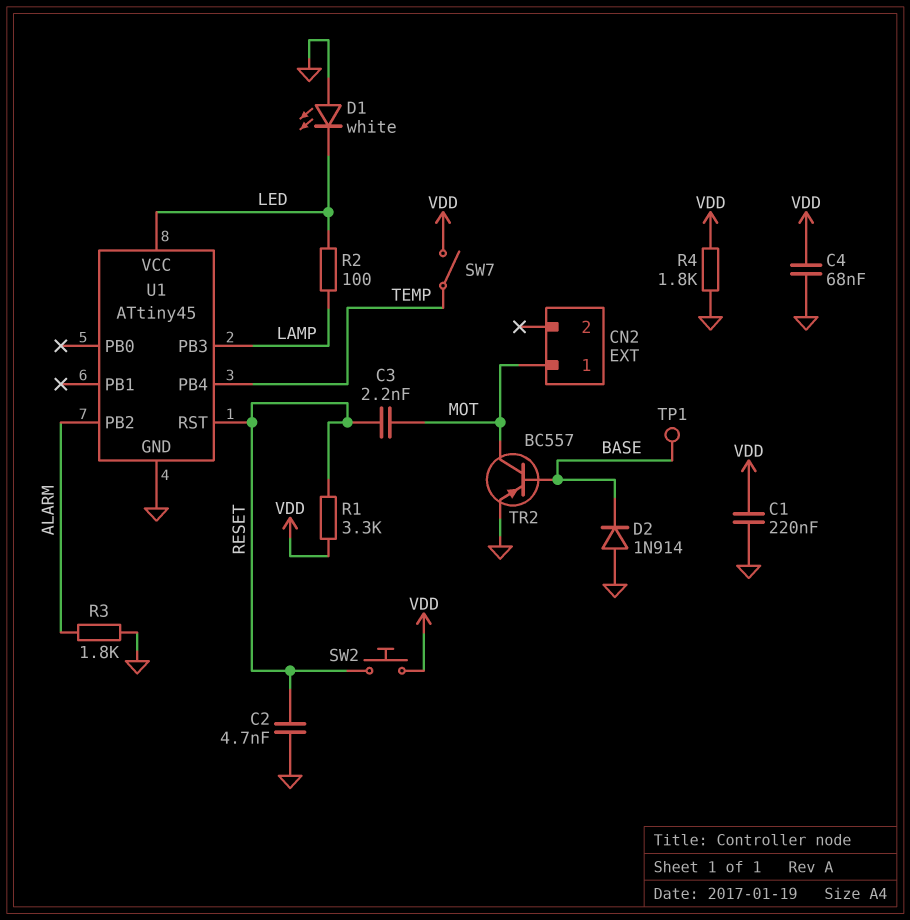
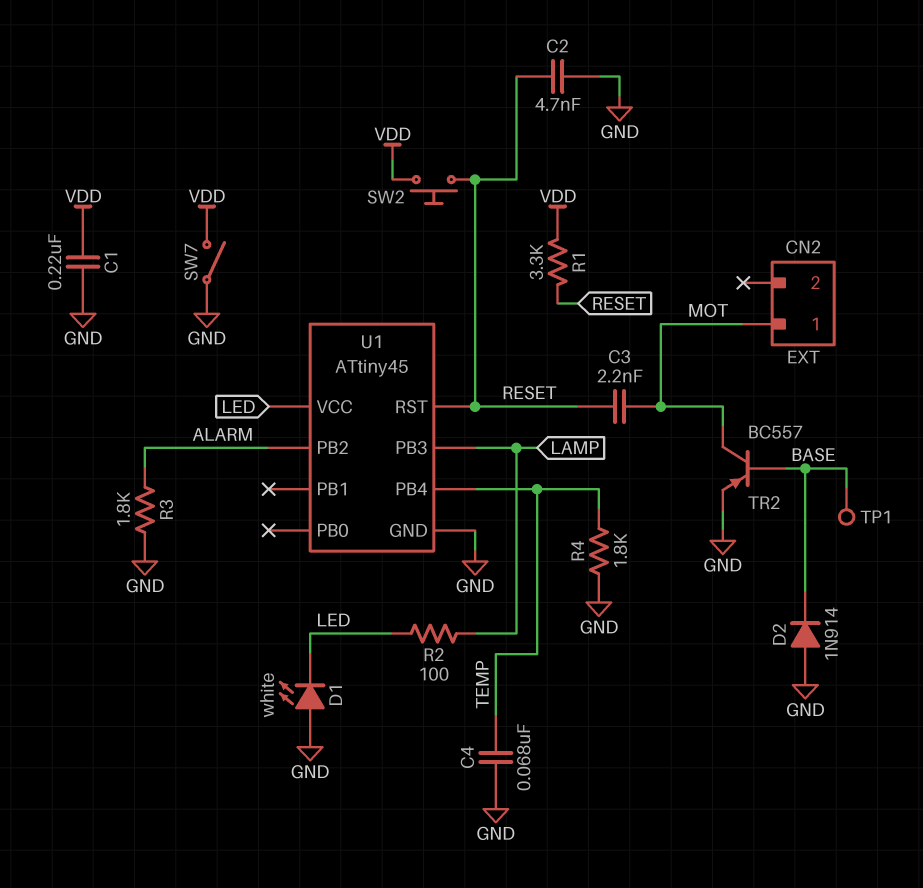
C4: 68nF (GND, VDD) -> 68nF (GND, TEMP)
R4: 1.8k (GND, VDD) -> 1.8k (GND, TEMP)
SW7: switch (TEMP, VDD) -> switch (GND, VDD)

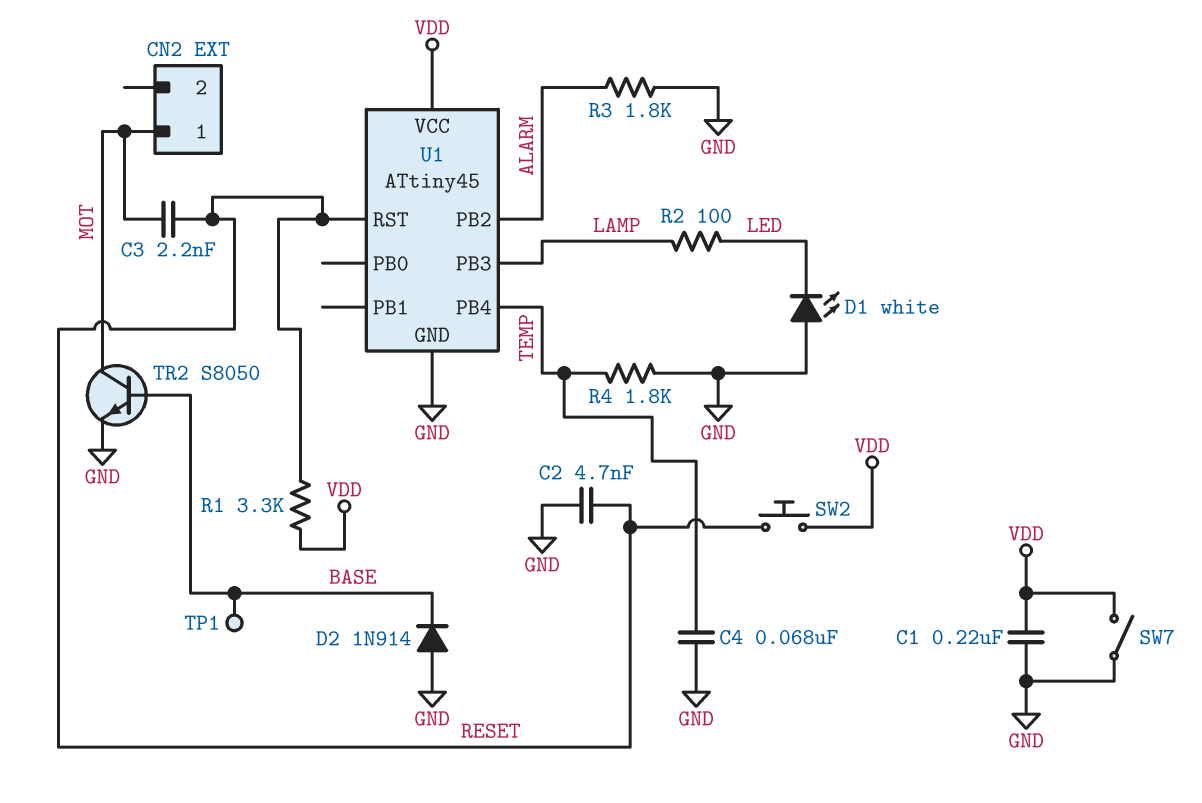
TR2: PNP BC557 (B BASE, C MOT, E GND) -> NPN S8050 (B BASE, C MOT, E GND)
U1 pin VCC: LED -> VDD

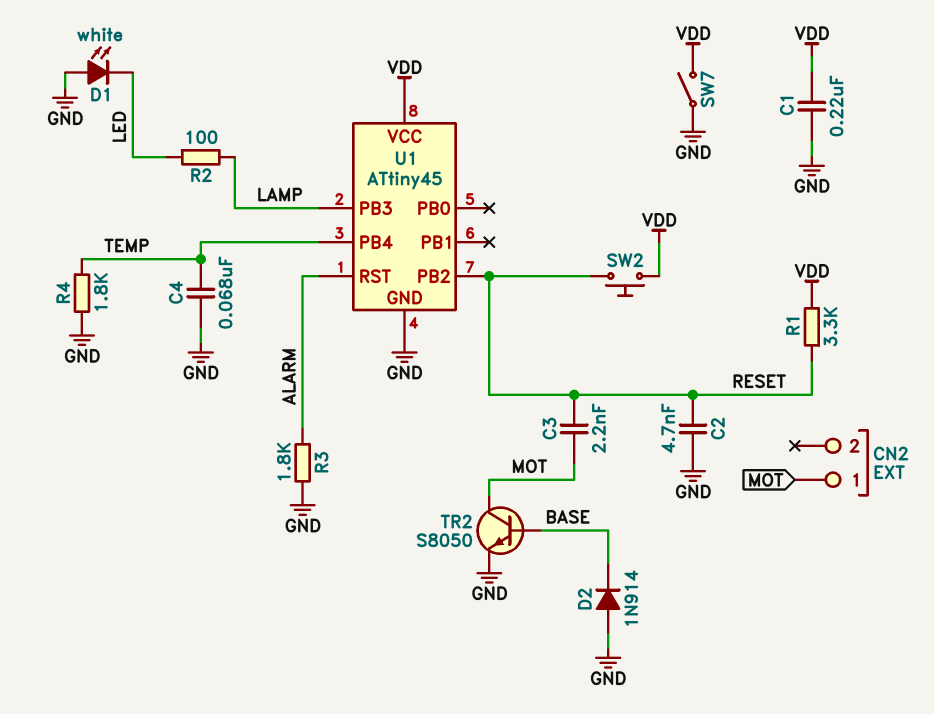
TP1: test point (BASE) -> none
U1 pin PB2: ALARM -> RESET
U1 pin RST: RESET -> ALARM

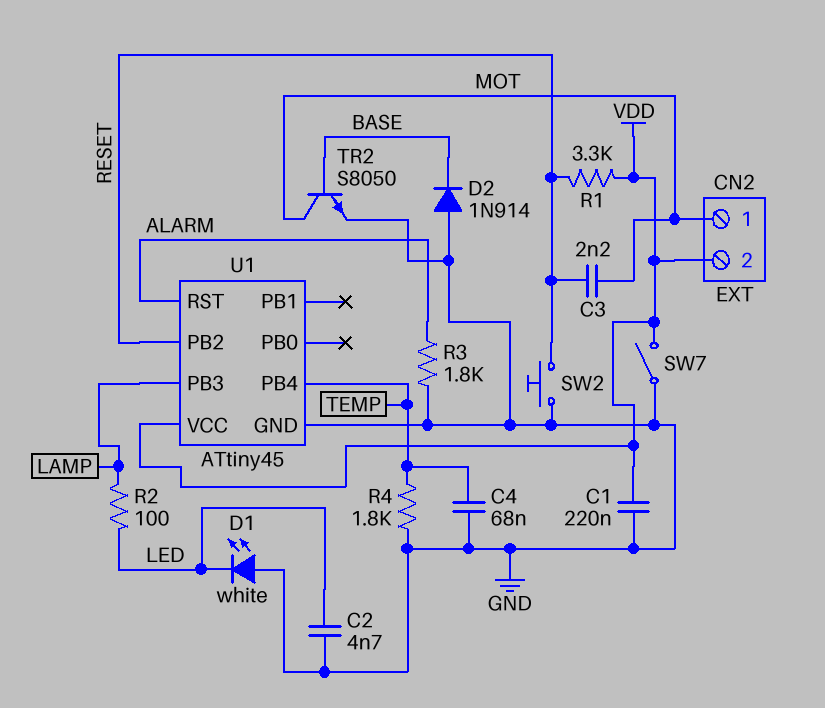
C2: 4.7nF (GND, RESET) -> 4.7nF (GND, LED)
CN2 pin 2: none -> VDD
SW2: button (RESET, VDD) -> button (GND, RESET)

